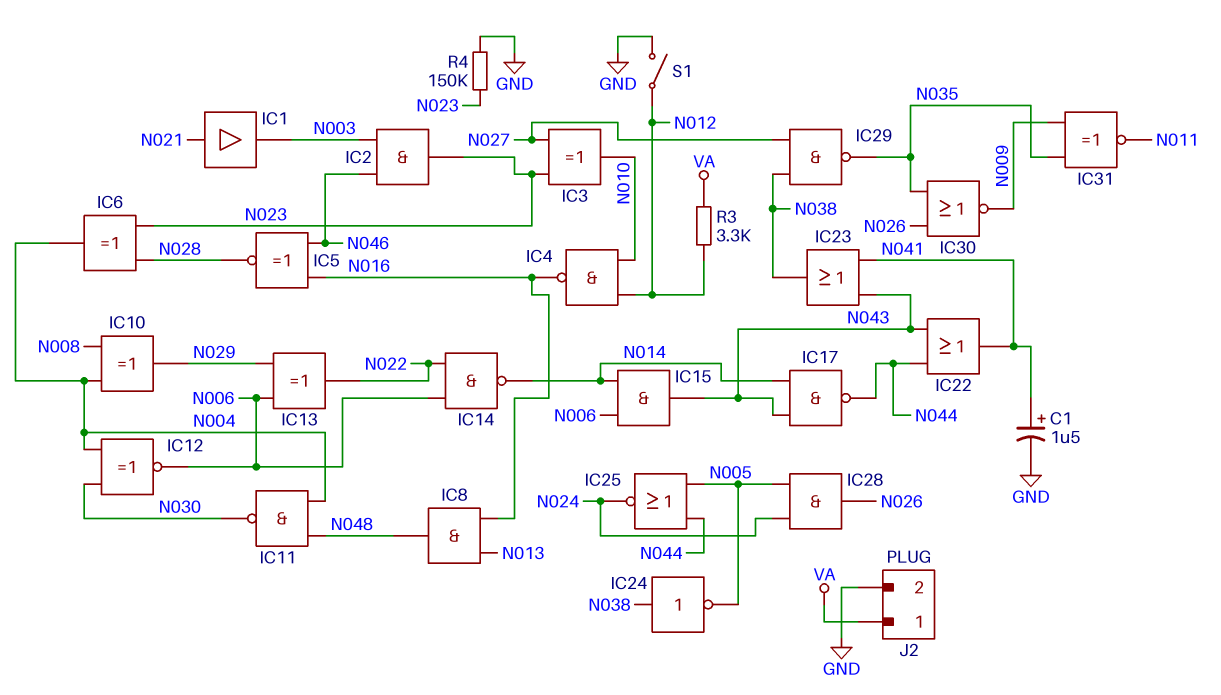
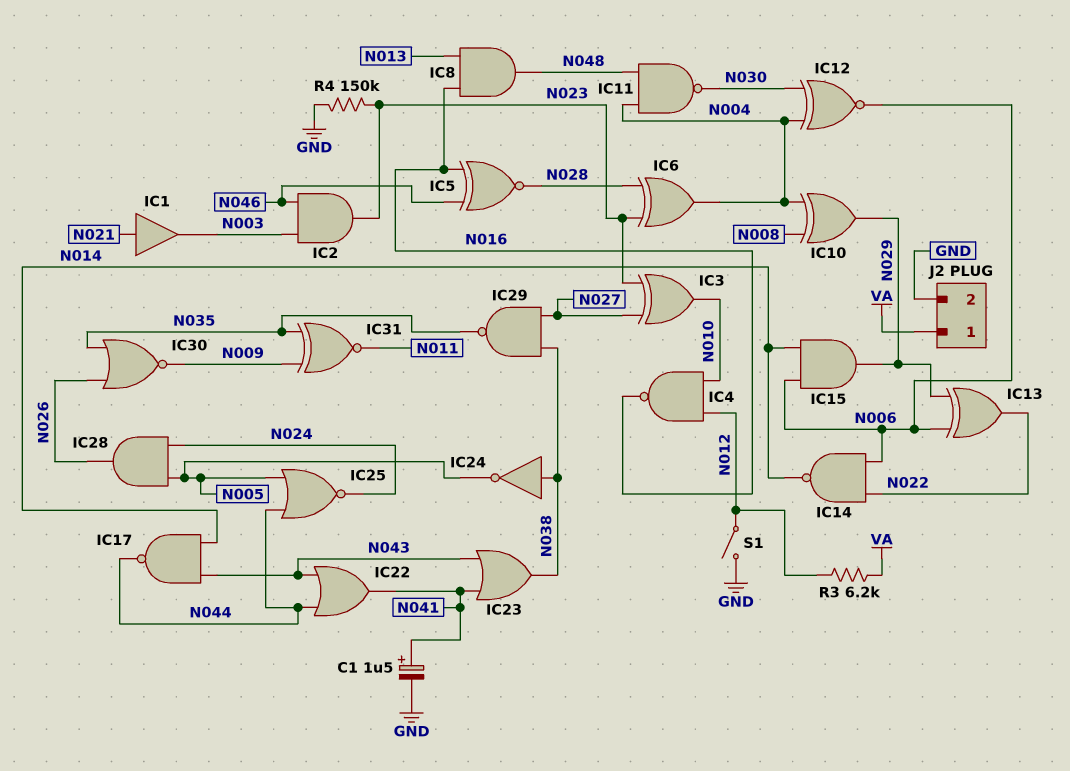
IC15: AND (in N006, in N014, out N043) -> AND (in N006, in N014, out N029)
R3: 3.3k (N012, VA) -> 6.2k (N012, VA)

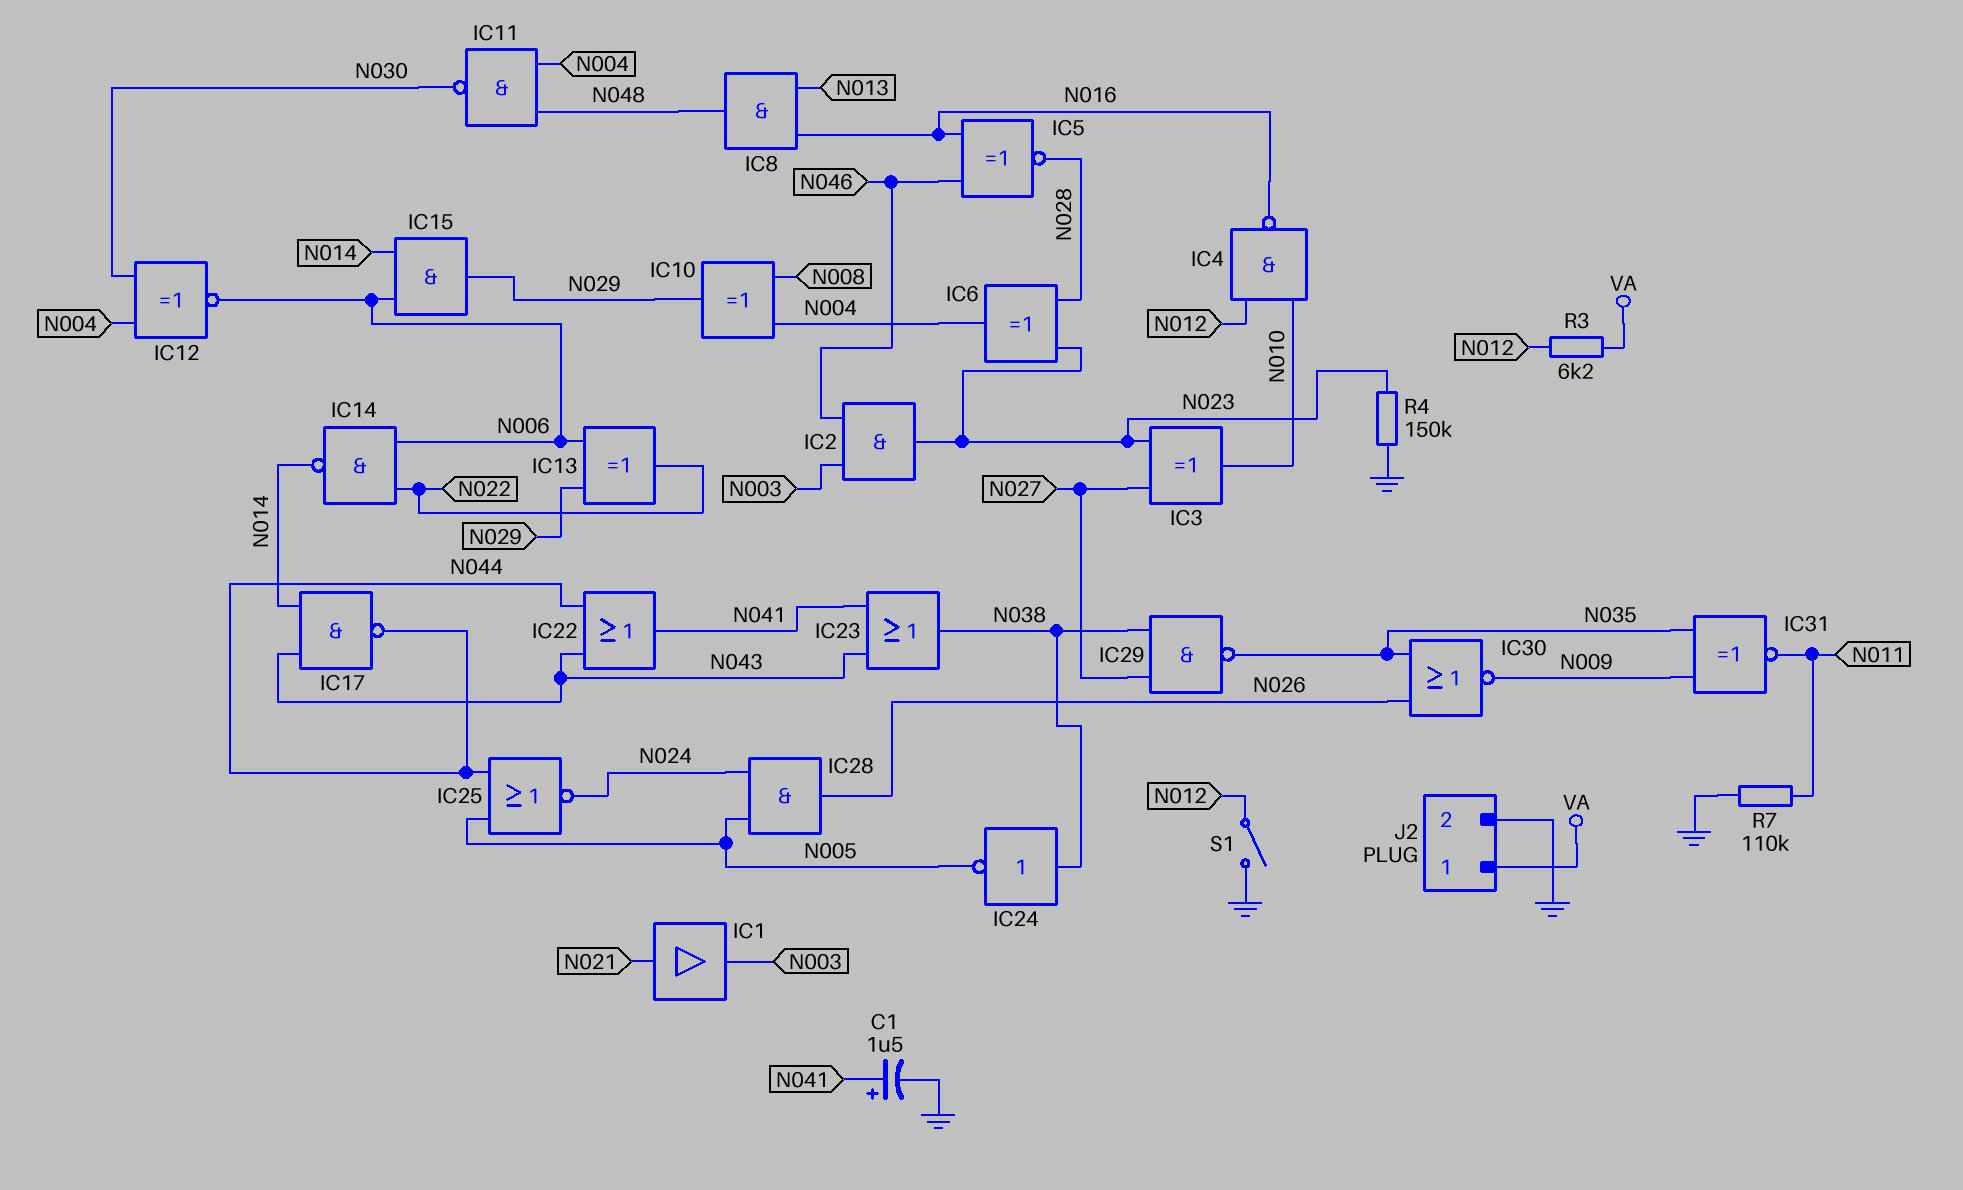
R7: none -> 110k (GND, N011)

